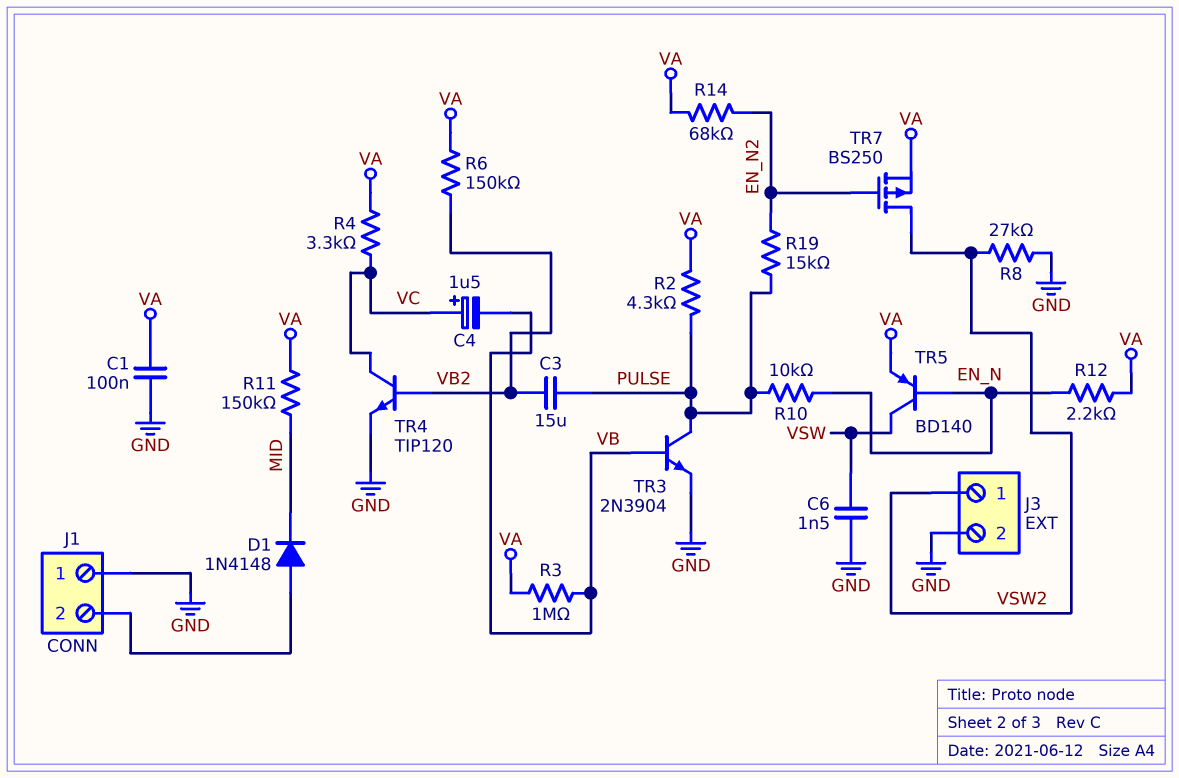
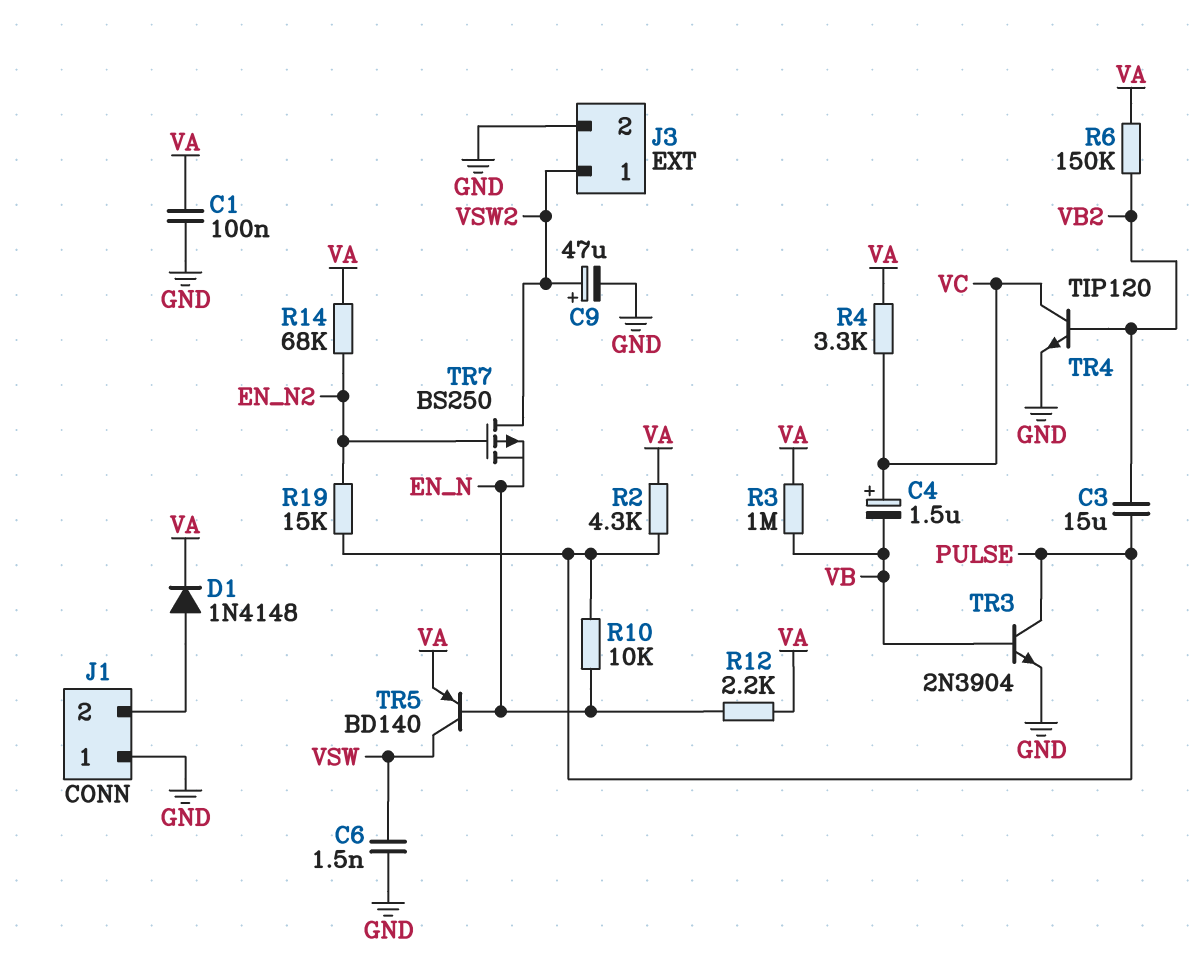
C9: none -> 47uF (plus VSW2, minus GND)
D1: diode 1N4148 (A J1/2, K MID) -> diode 1N4148 (A J1/2, K VA)
R8: 27k (GND, VSW2) -> none
R11: 150k (MID, VA) -> none
TR7: PMOS BS250 (G EN_N2, D VSW2, S VA) -> PMOS BS250 (G EN_N2, D VSW2, S EN_N)

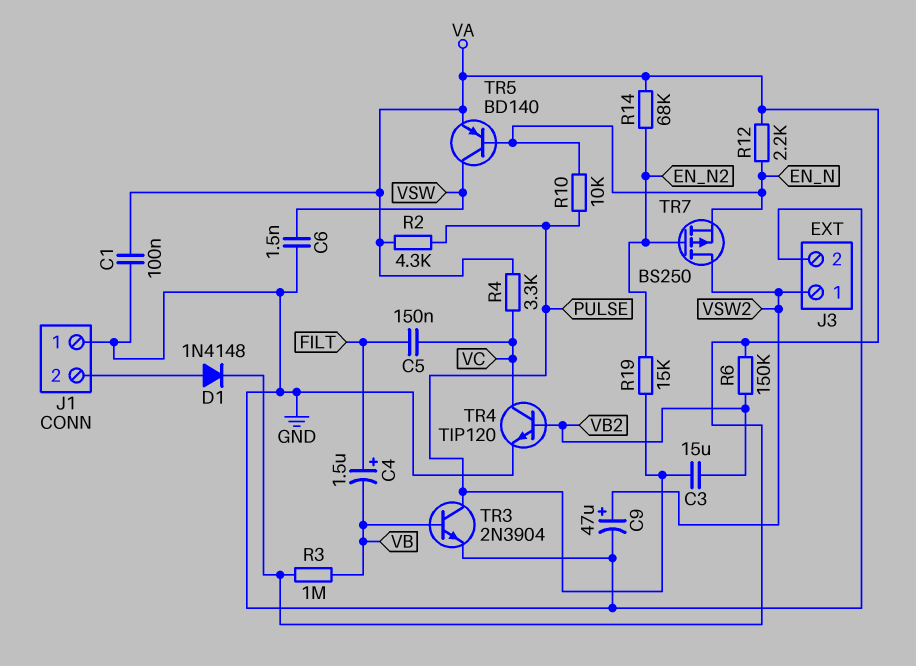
C4: 1.5uF (plus VC, minus VB) -> 1.5uF (plus FILT, minus VB)
C5: none -> 150nF (FILT, VC)

